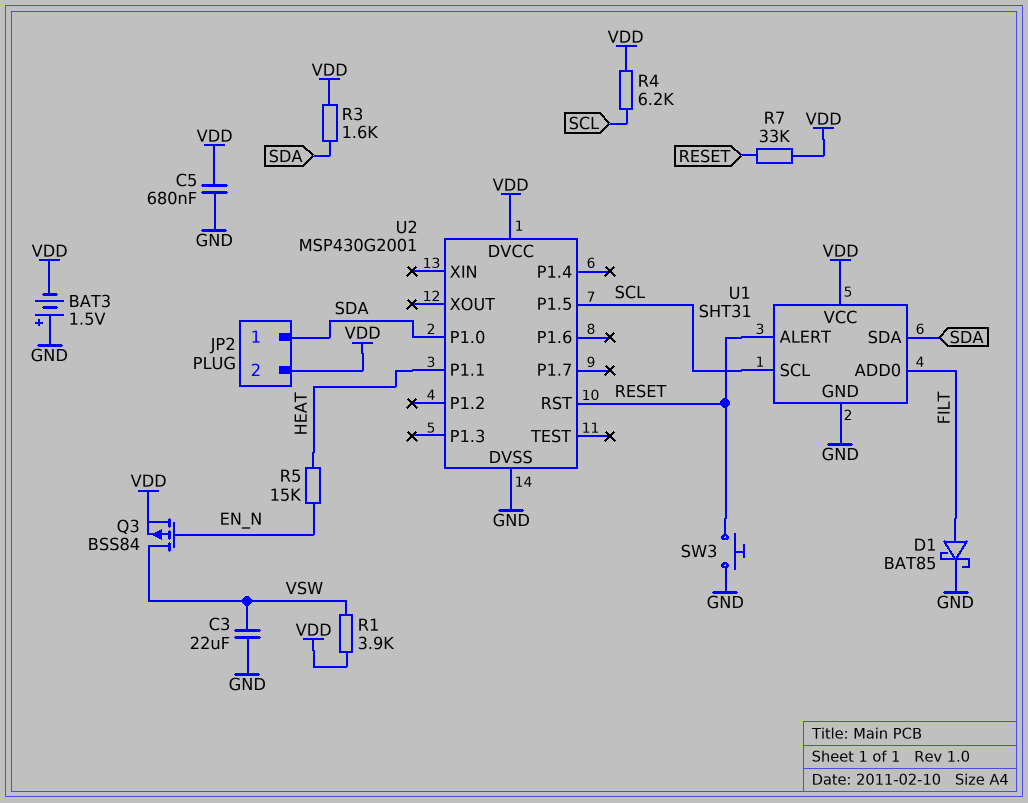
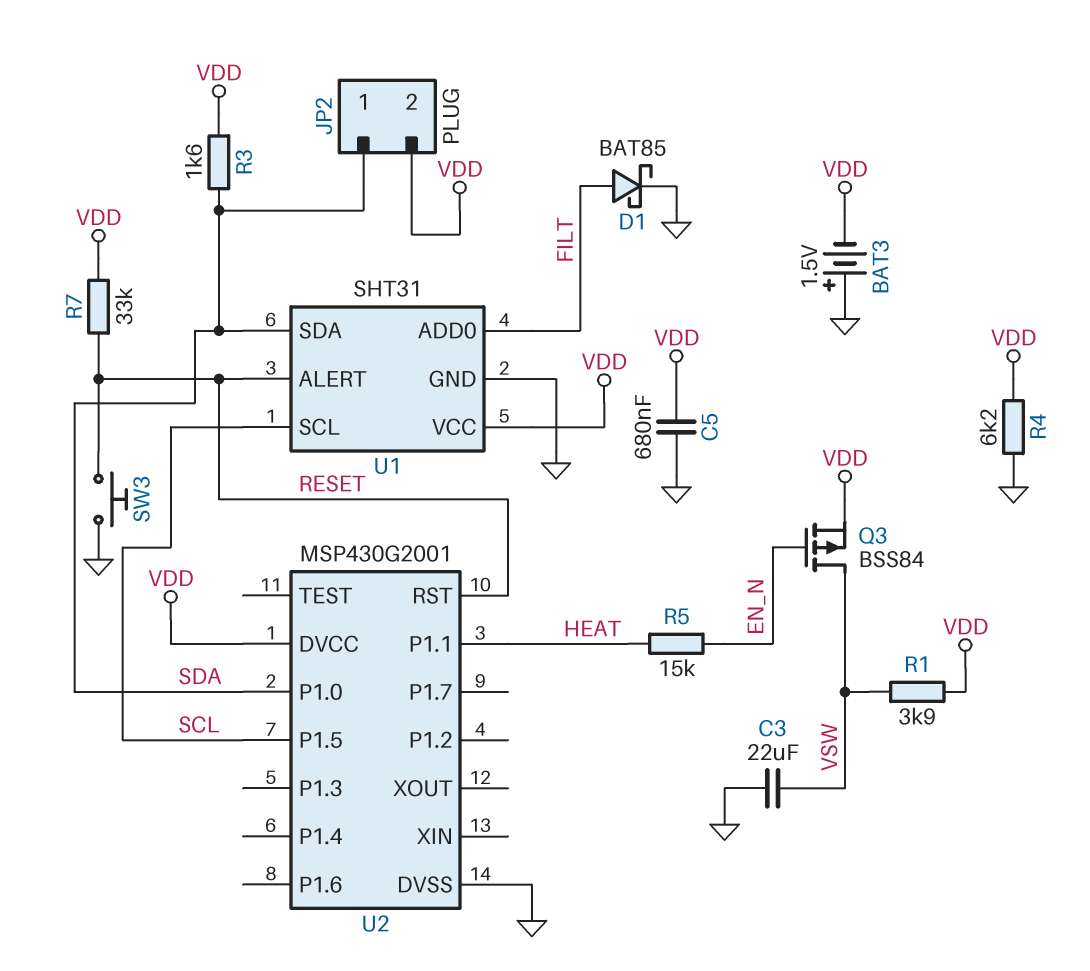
R4: 6.2k (SCL, VDD) -> 6.2k (GND, VDD)

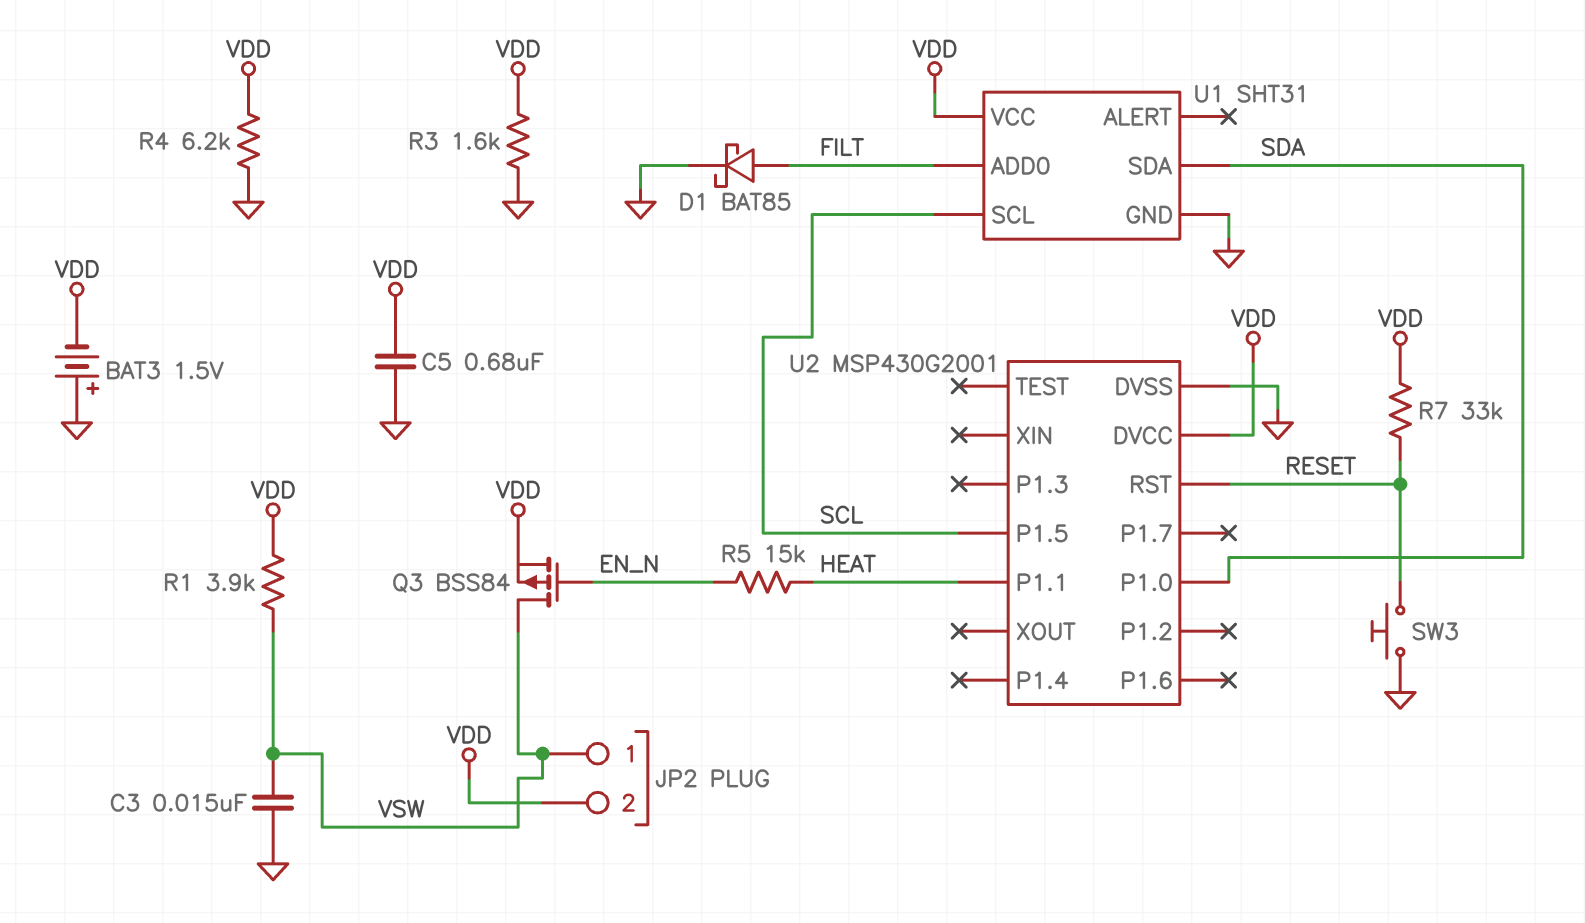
C3: 22uF (GND, VSW) -> 15nF (GND, VSW)
JP2 pin 1: SDA -> VSW
R3: 1.6k (SDA, VDD) -> 1.6k (GND, VDD)
U1 pin ALERT: RESET -> none

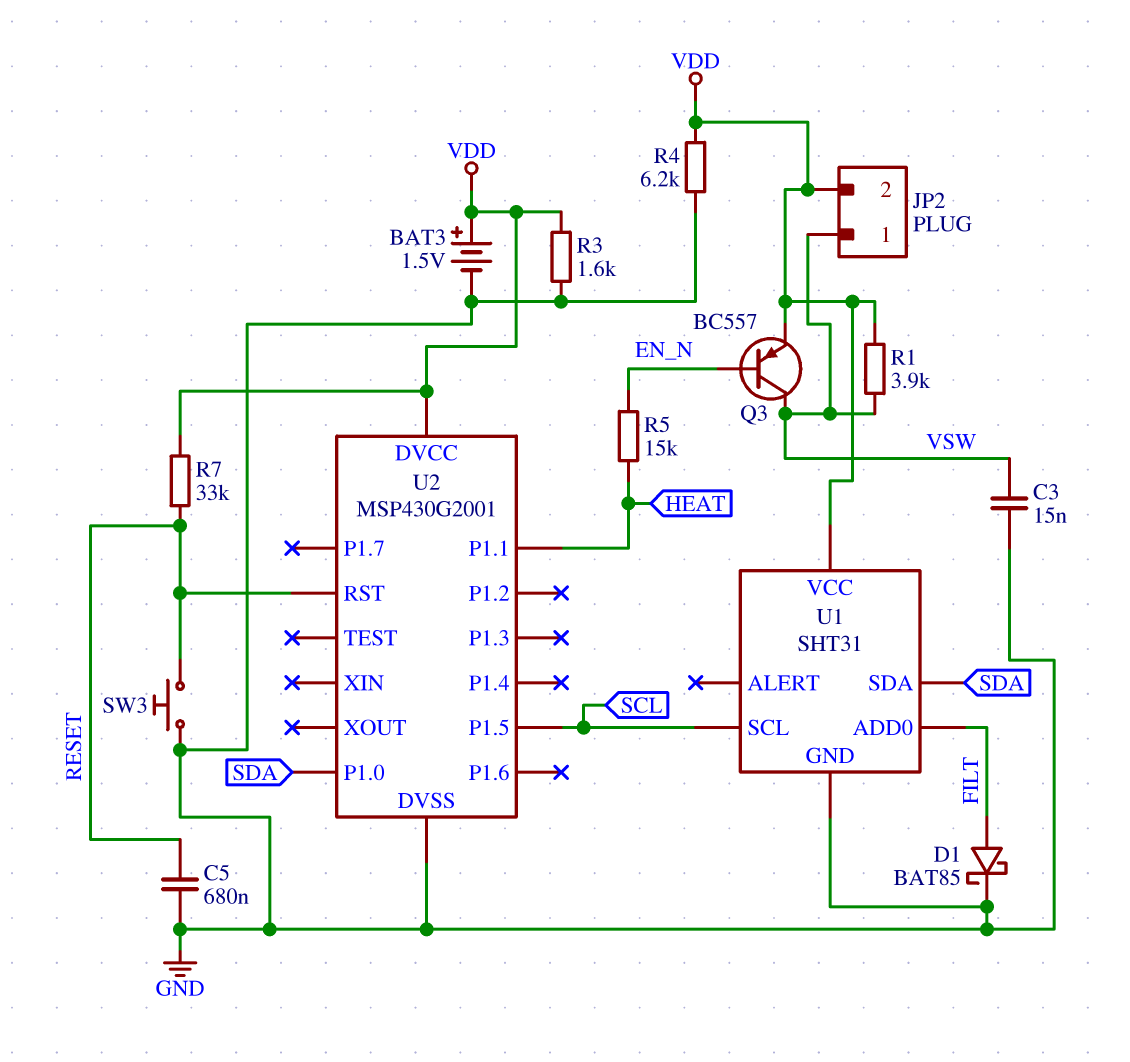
BAT3: 1.5V (plus GND, minus VDD) -> 1.5V (plus VDD, minus GND)
C5: 680nF (GND, VDD) -> 680nF (GND, RESET)
Q3: PMOS BSS84 (G EN_N, D VSW, S VDD) -> PNP BC557 (B EN_N, C VSW, E VDD)

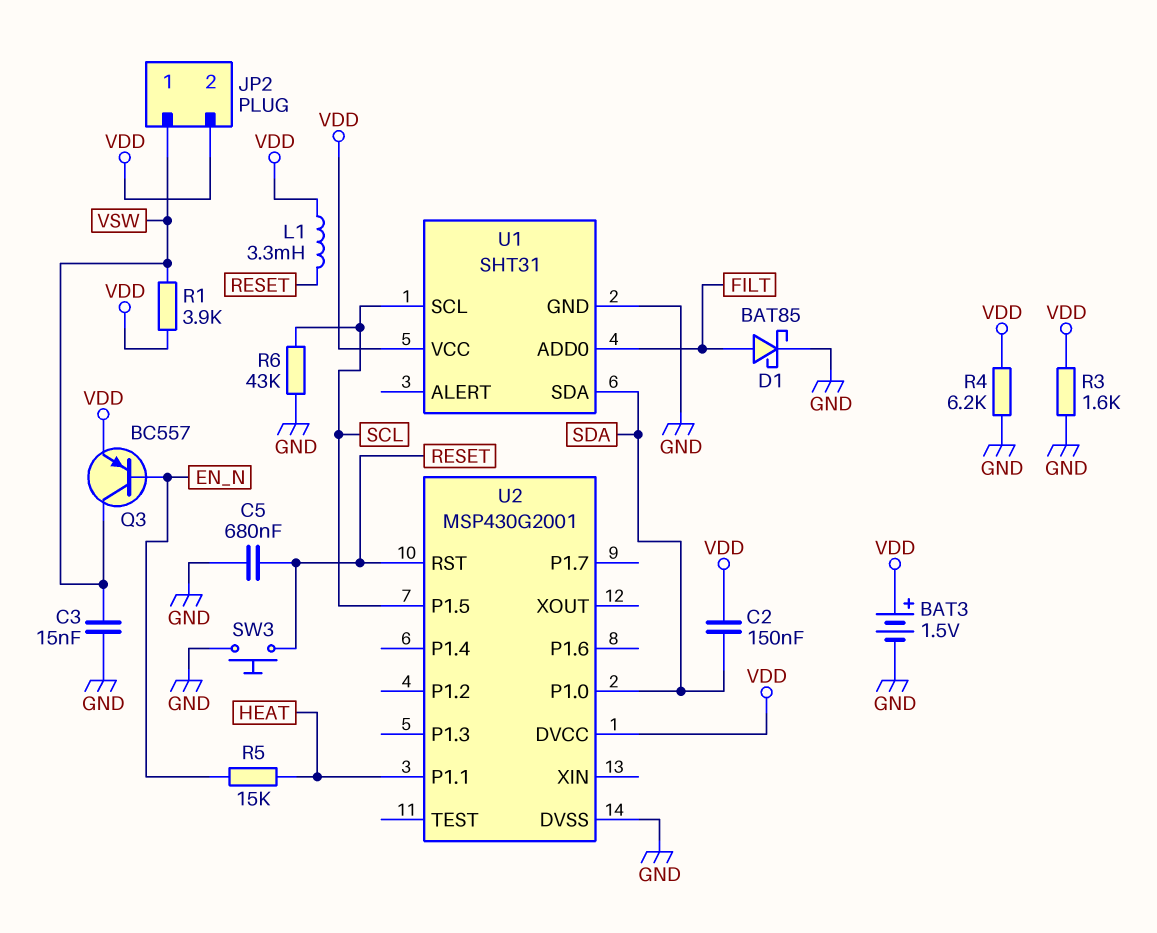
C2: none -> 150nF (SDA, VDD)
L1: none -> 3.3mH (RESET, VDD)
R6: none -> 43k (GND, SCL)
R7: 33k (RESET, VDD) -> none

